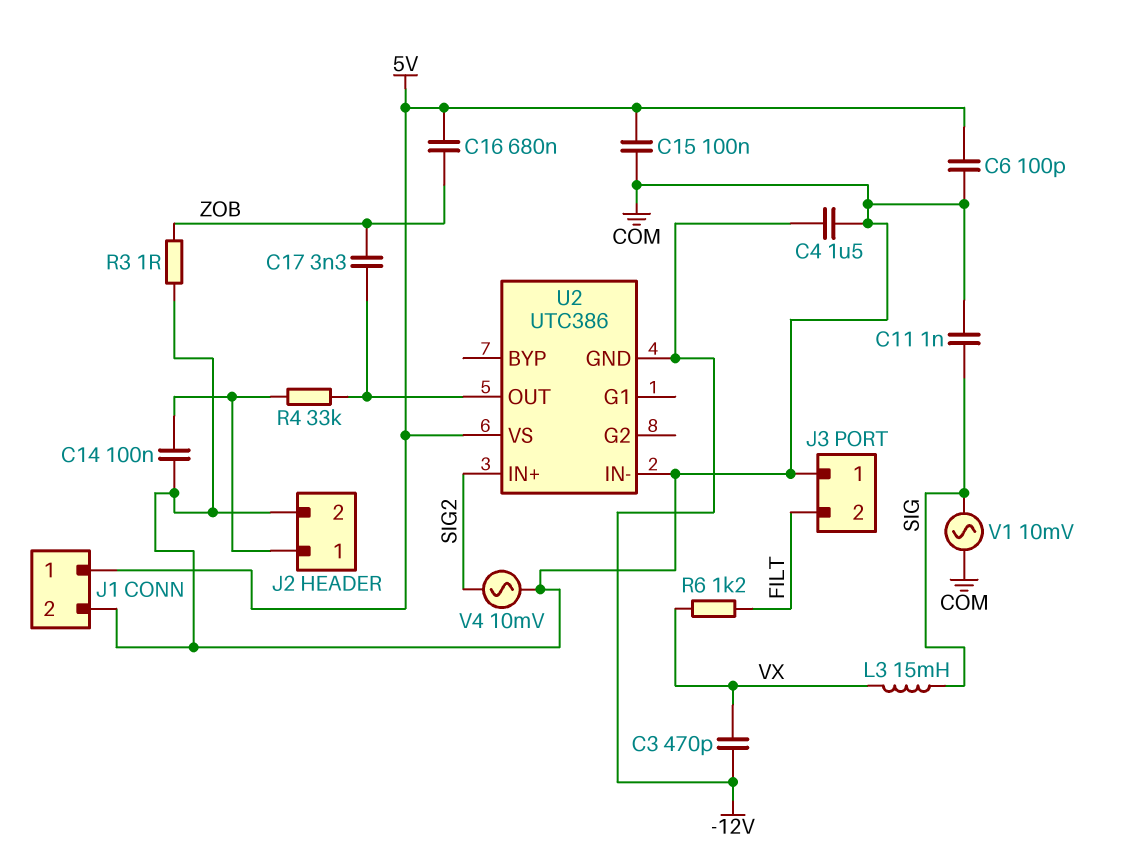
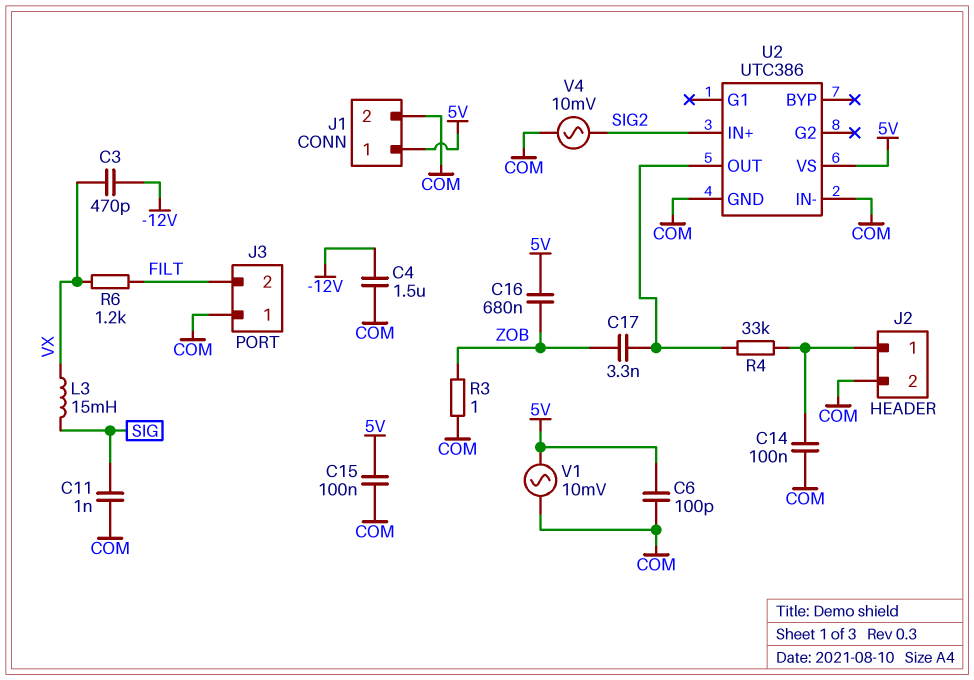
U2 pin GND: -12V -> COM
V1: AC 10mV (COM, SIG) -> AC 10mV (5V, COM)

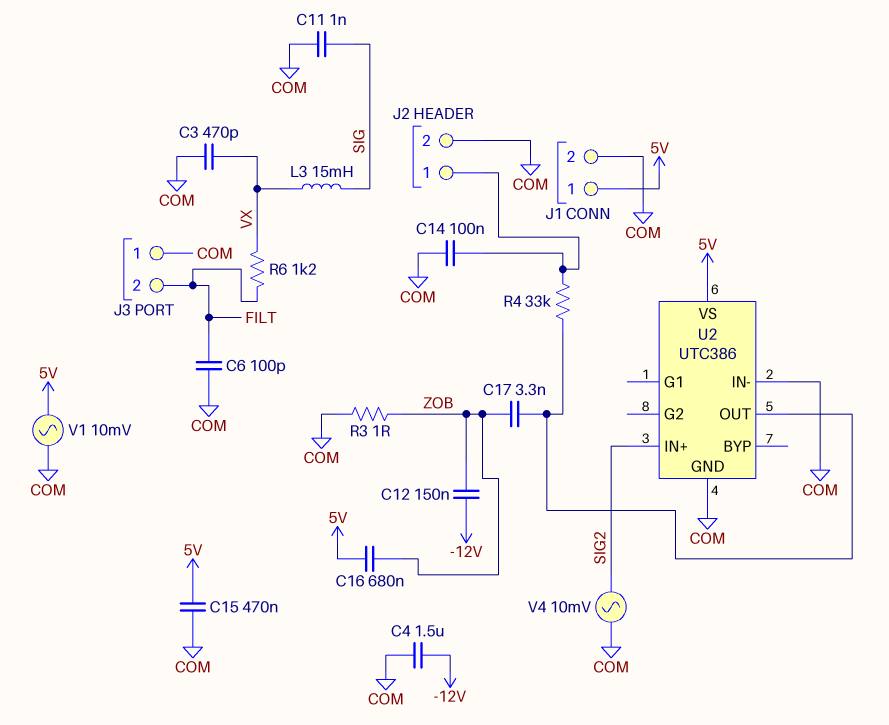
C3: 470pF (-12V, VX) -> 470pF (COM, VX)
C6: 100pF (5V, COM) -> 100pF (COM, FILT)
C12: none -> 150nF (-12V, ZOB)
C15: 100nF (5V, COM) -> 470nF (5V, COM)

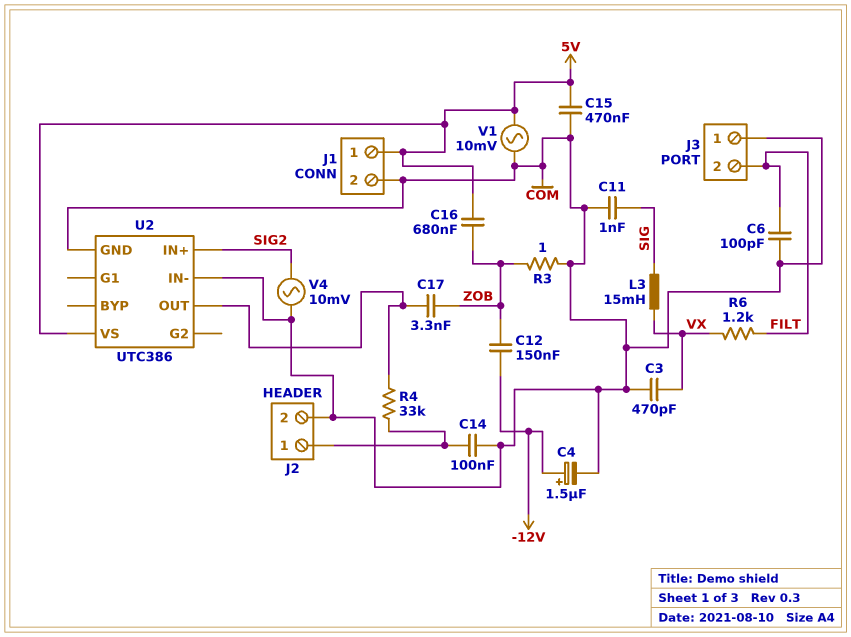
C4: 1.5uF (-12V, COM) -> 1.5uF (plus -12V, minus COM)

